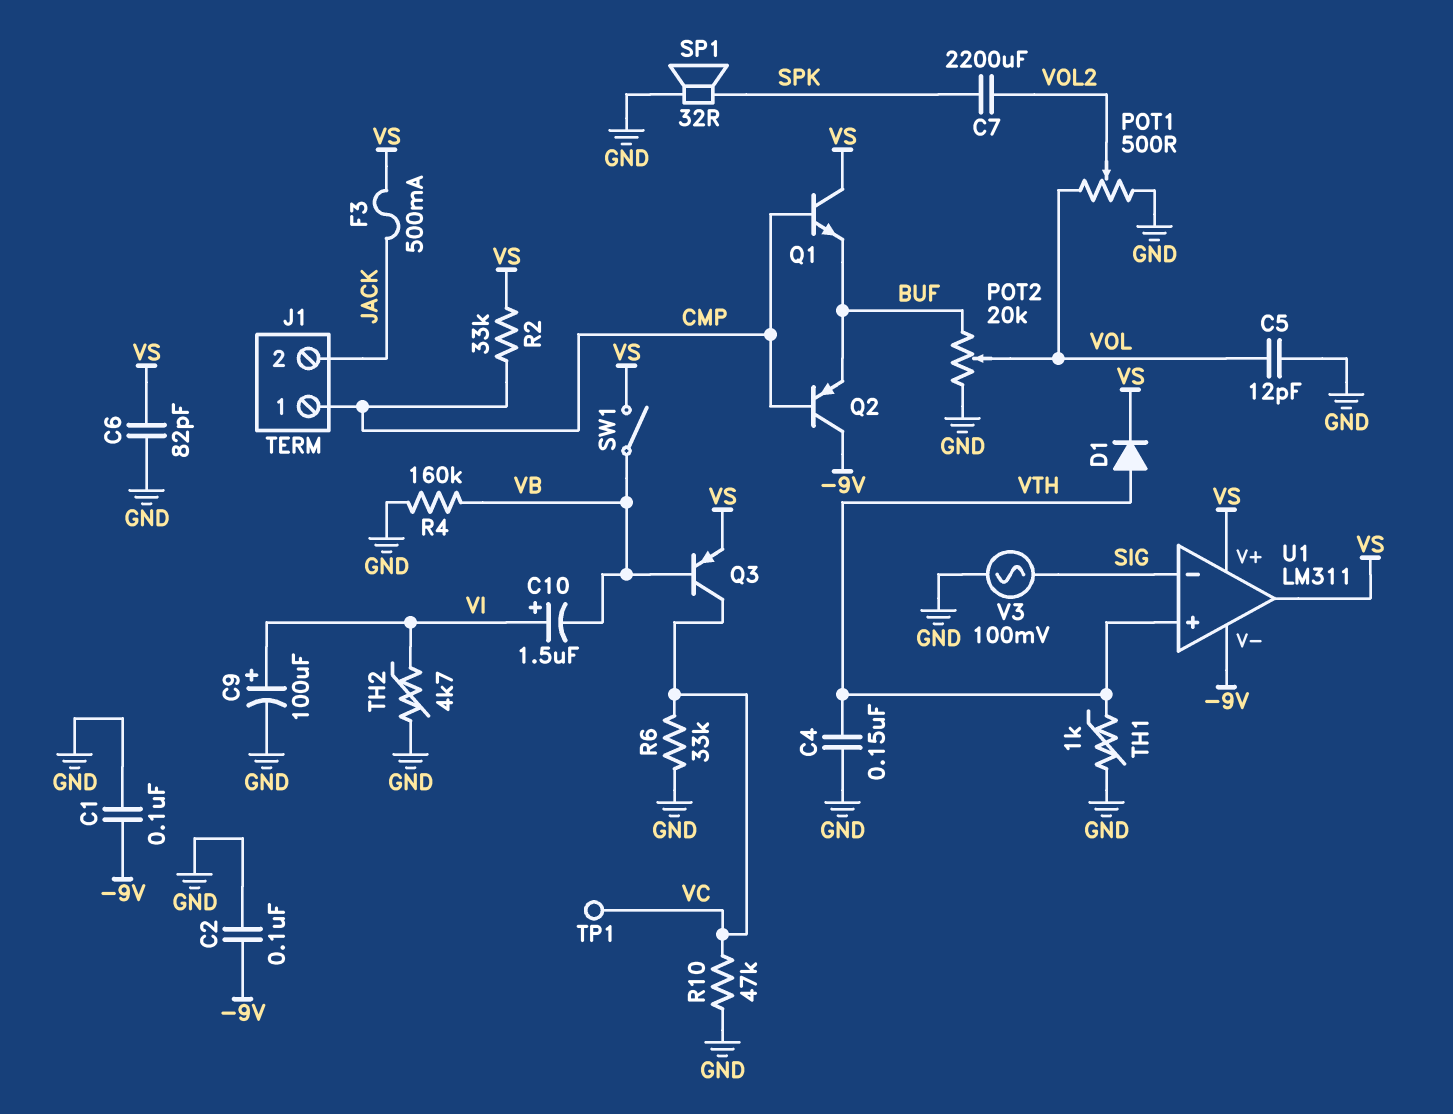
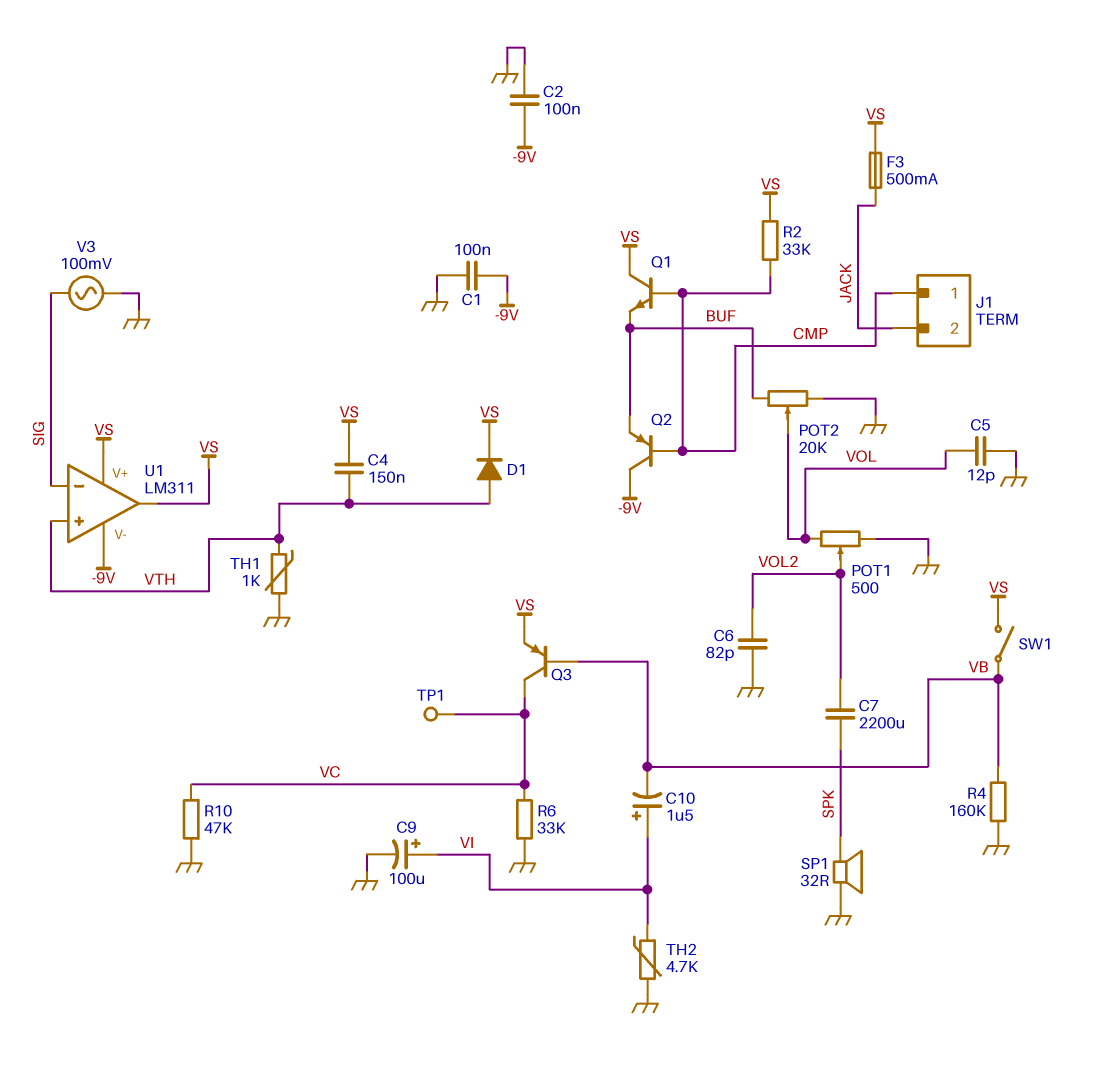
C4: 150nF (GND, VTH) -> 150nF (VS, VTH)
C6: 82pF (GND, VS) -> 82pF (GND, VOL2)

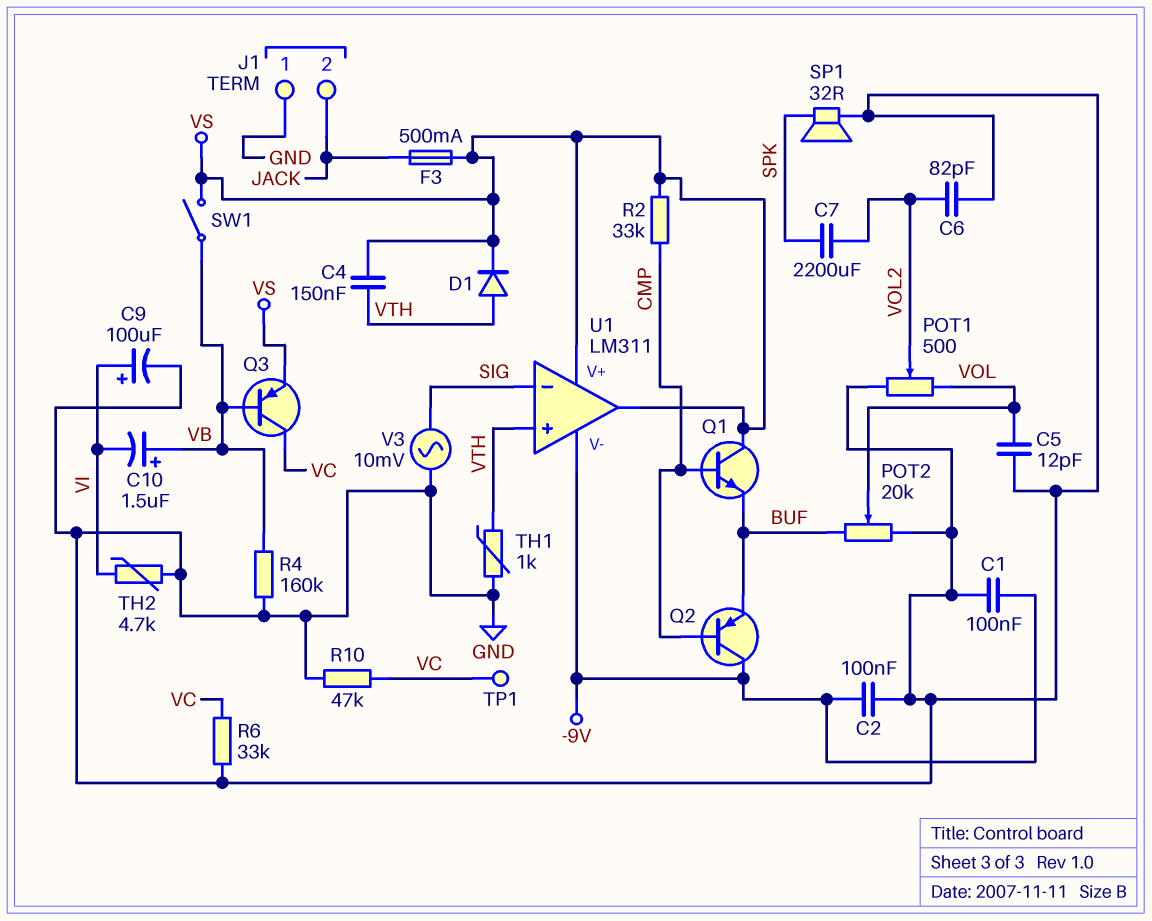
C10: 1.5uF (plus VI, minus VB) -> 1.5uF (plus VB, minus VI)
J1 pin 1: CMP -> GND
V3: AC 100mV (GND, SIG) -> AC 10mV (GND, SIG)

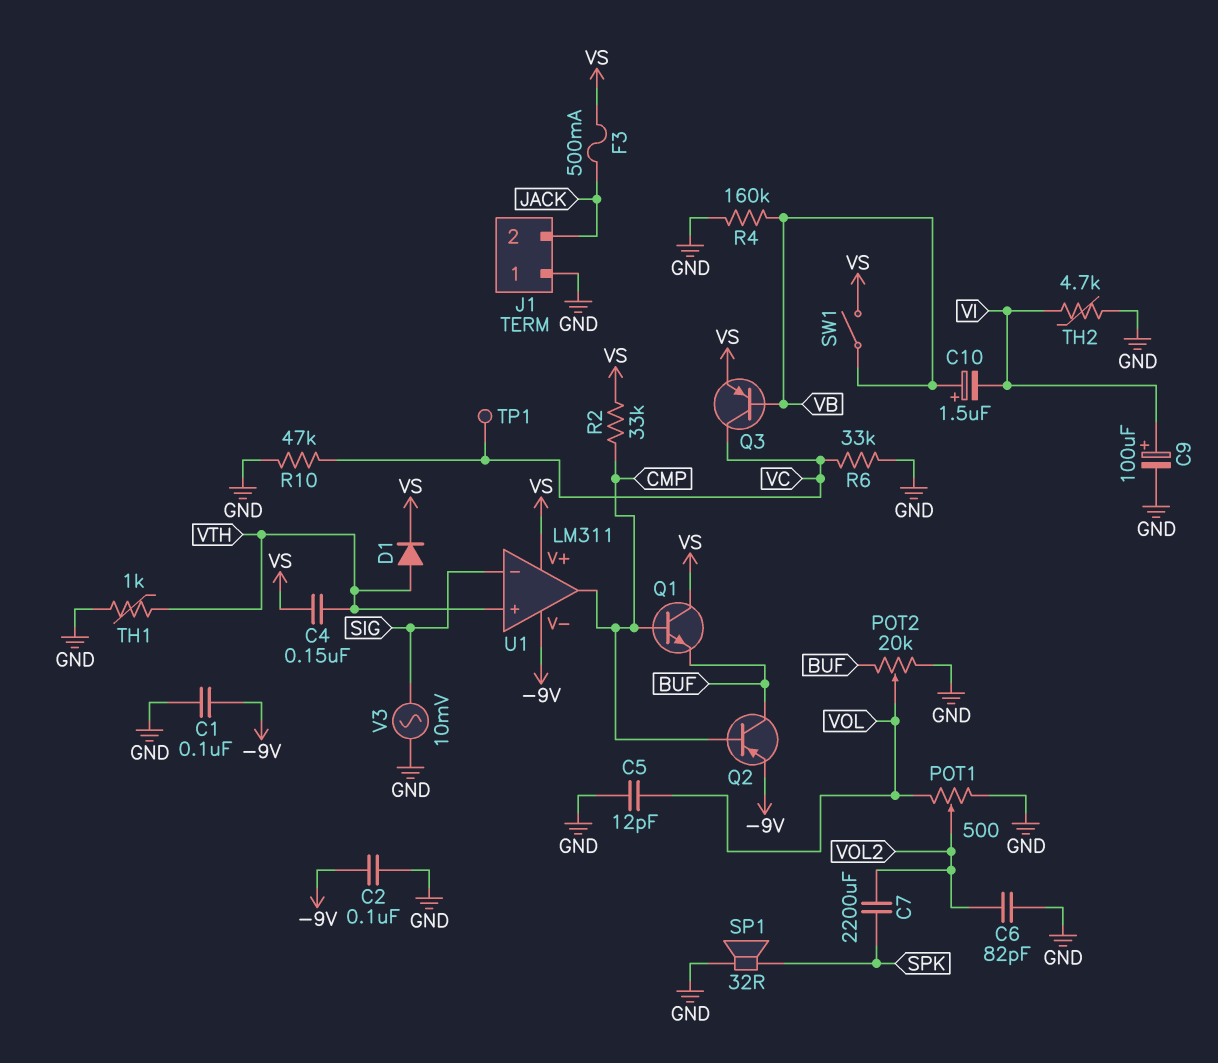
Q2: PNP (B CMP, C -9V, E BUF) -> PNP (B CMP, C BUF, E -9V)
U1 pin out: VS -> CMP

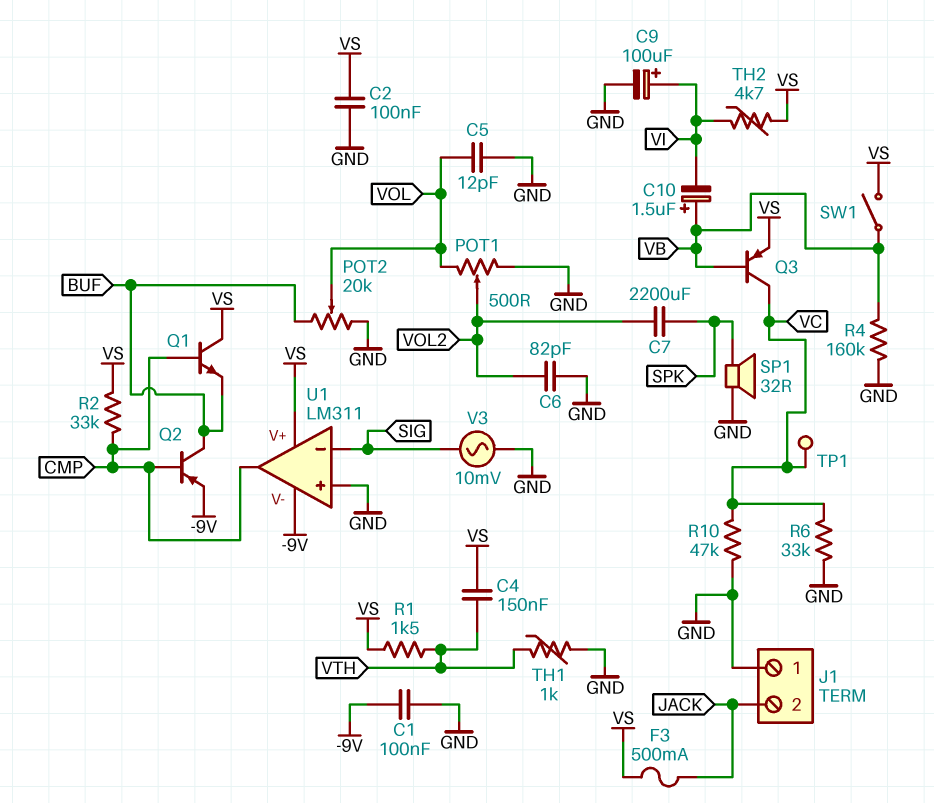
C2: 100nF (-9V, GND) -> 100nF (GND, VS)
D1: diode (A VTH, K VS) -> none
R1: none -> 1.5k (VS, VTH)
TH2: 4.7k (GND, VI) -> 4.7k (VI, VS)
U1 pin in+: VTH -> GND

